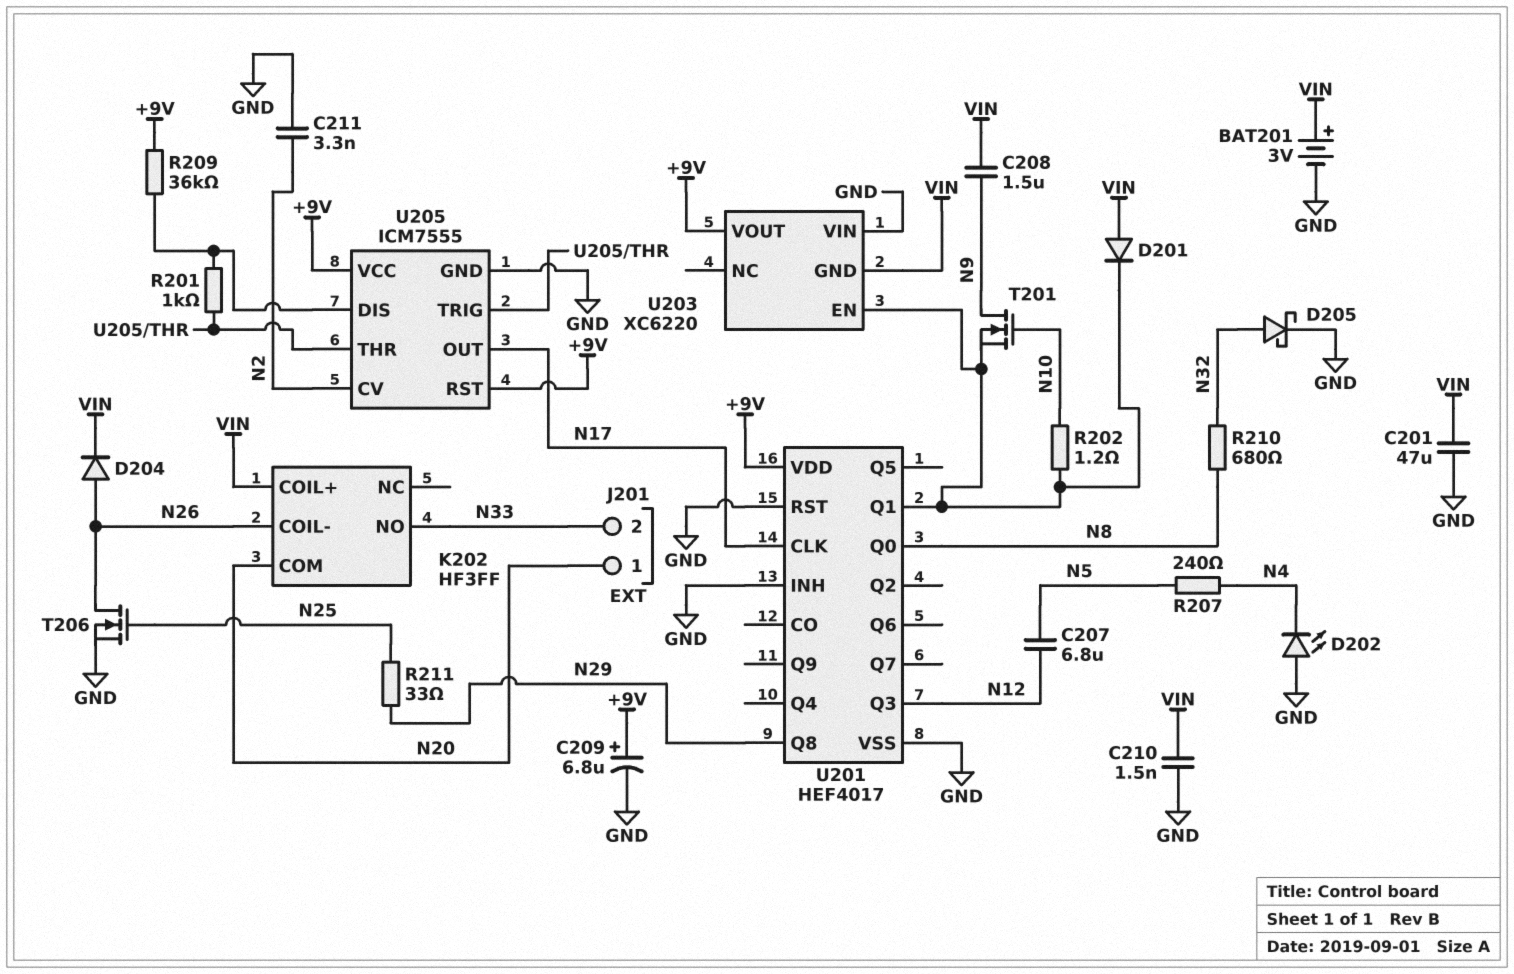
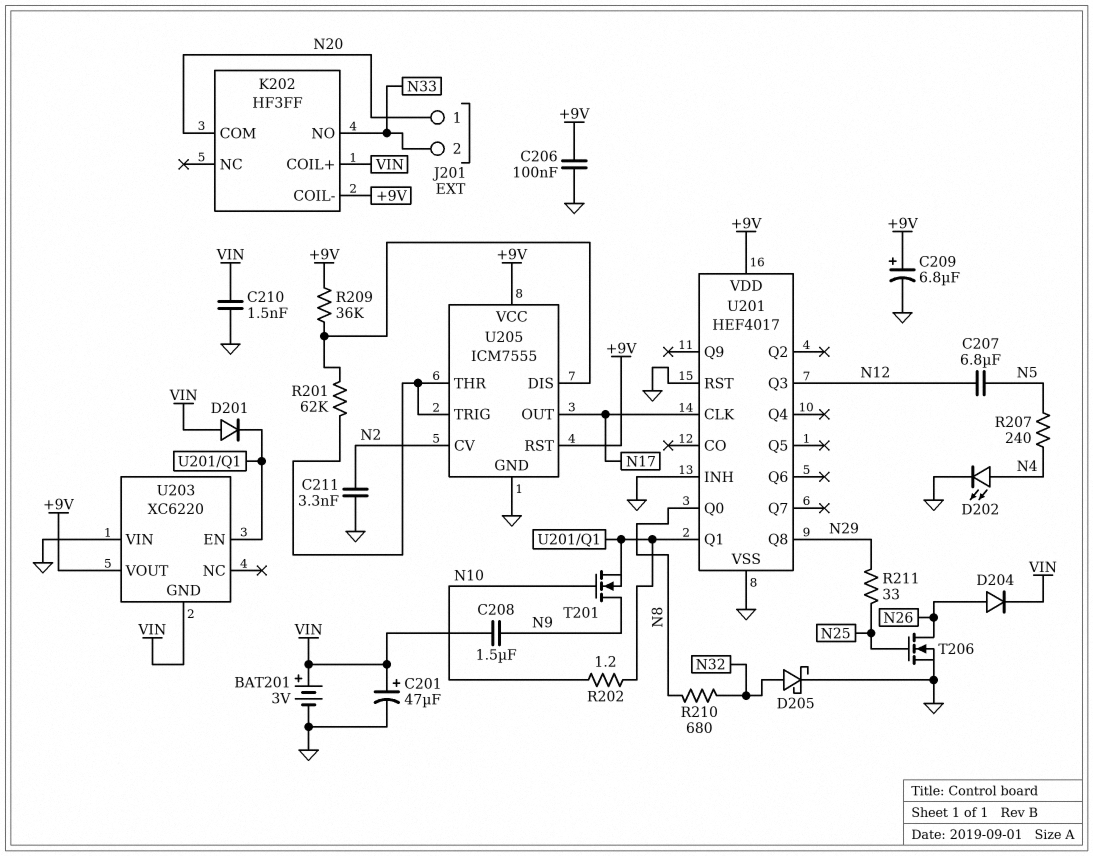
C201: 47uF (GND, VIN) -> 47uF (plus VIN, minus GND)
C206: none -> 100nF (+9V, GND)
D202: LED (A GND, K N4) -> LED (A N4, K GND)
K202 pin COIL-: N26 -> +9V
R201: 1k (U205/DIS, U205/THR) -> 62k (U205/DIS, U205/THR)

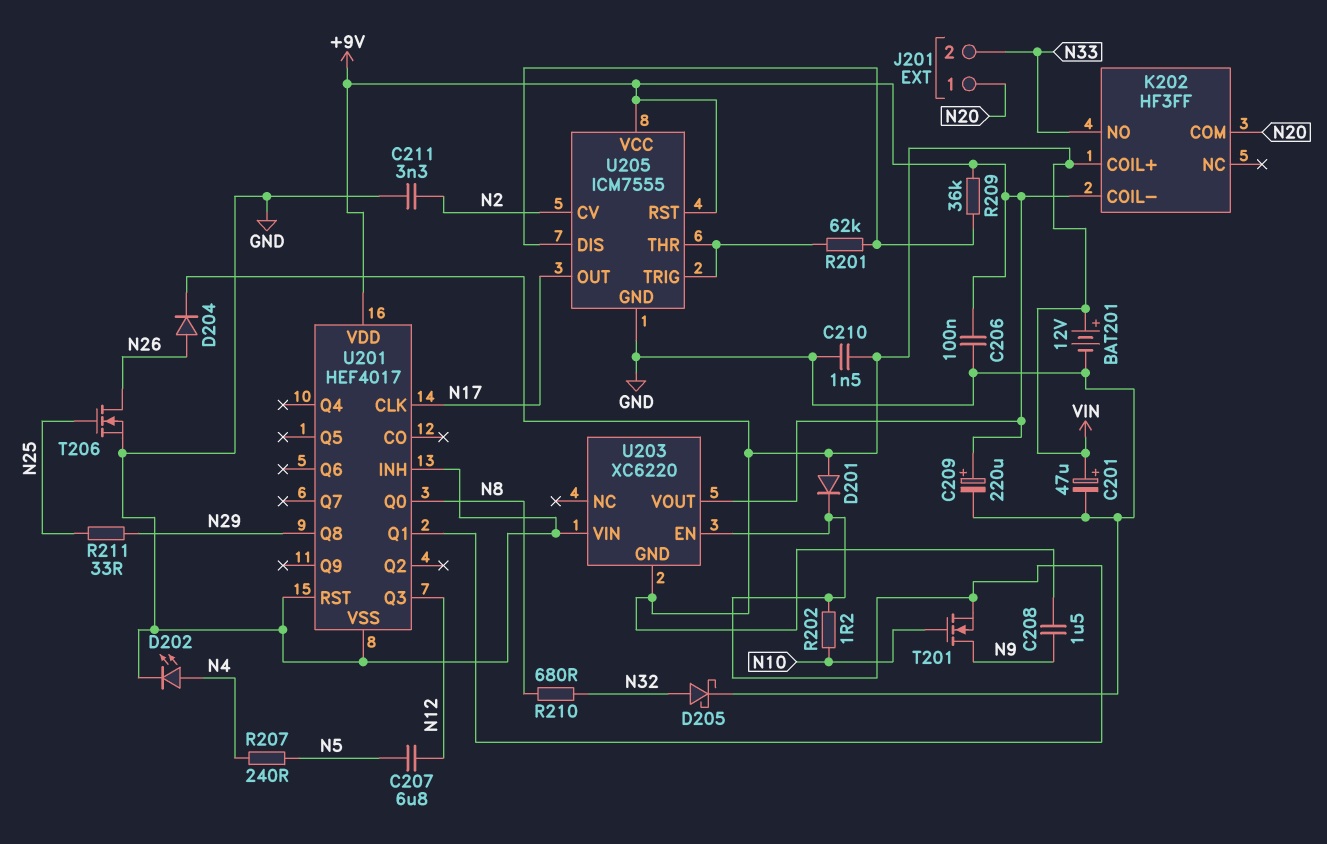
BAT201: 3V (plus VIN, minus GND) -> 12V (plus VIN, minus GND)
C209: 6.8uF (plus +9V, minus GND) -> 220uF (plus +9V, minus GND)

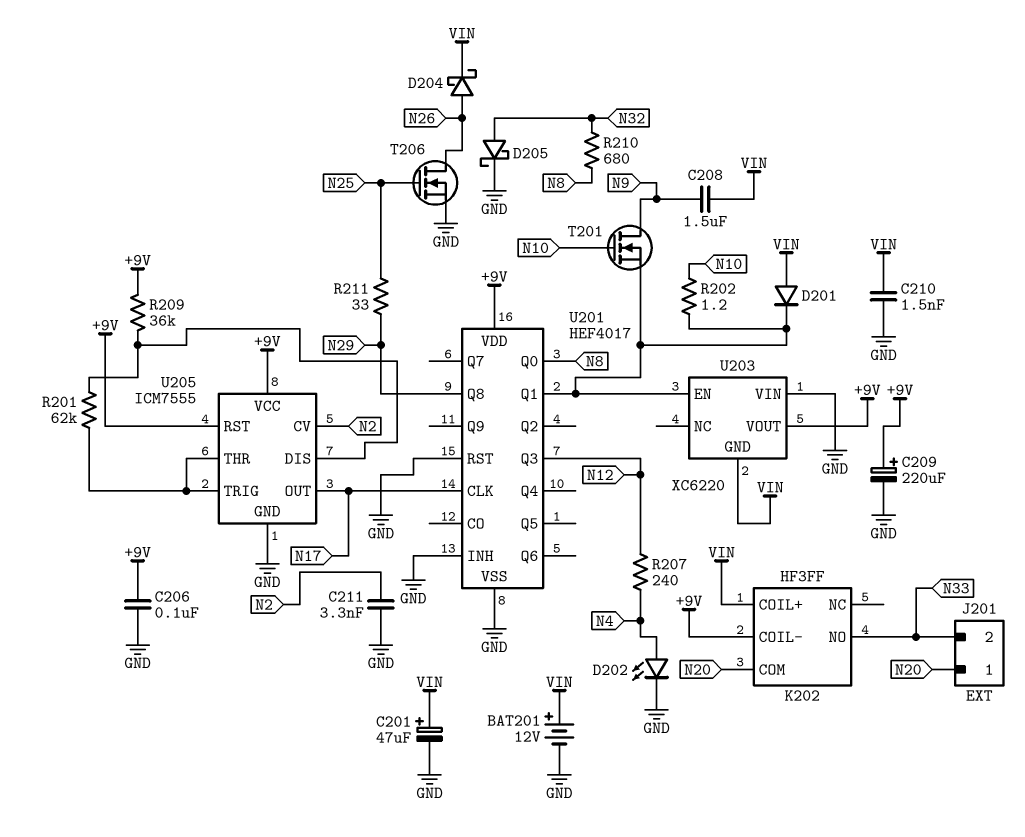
C207: 6.8uF (N5, N12) -> none
D204: diode (A N26, K VIN) -> schottky (A N26, K VIN)
R207: 240 (N4, N5) -> 240 (N4, N12)

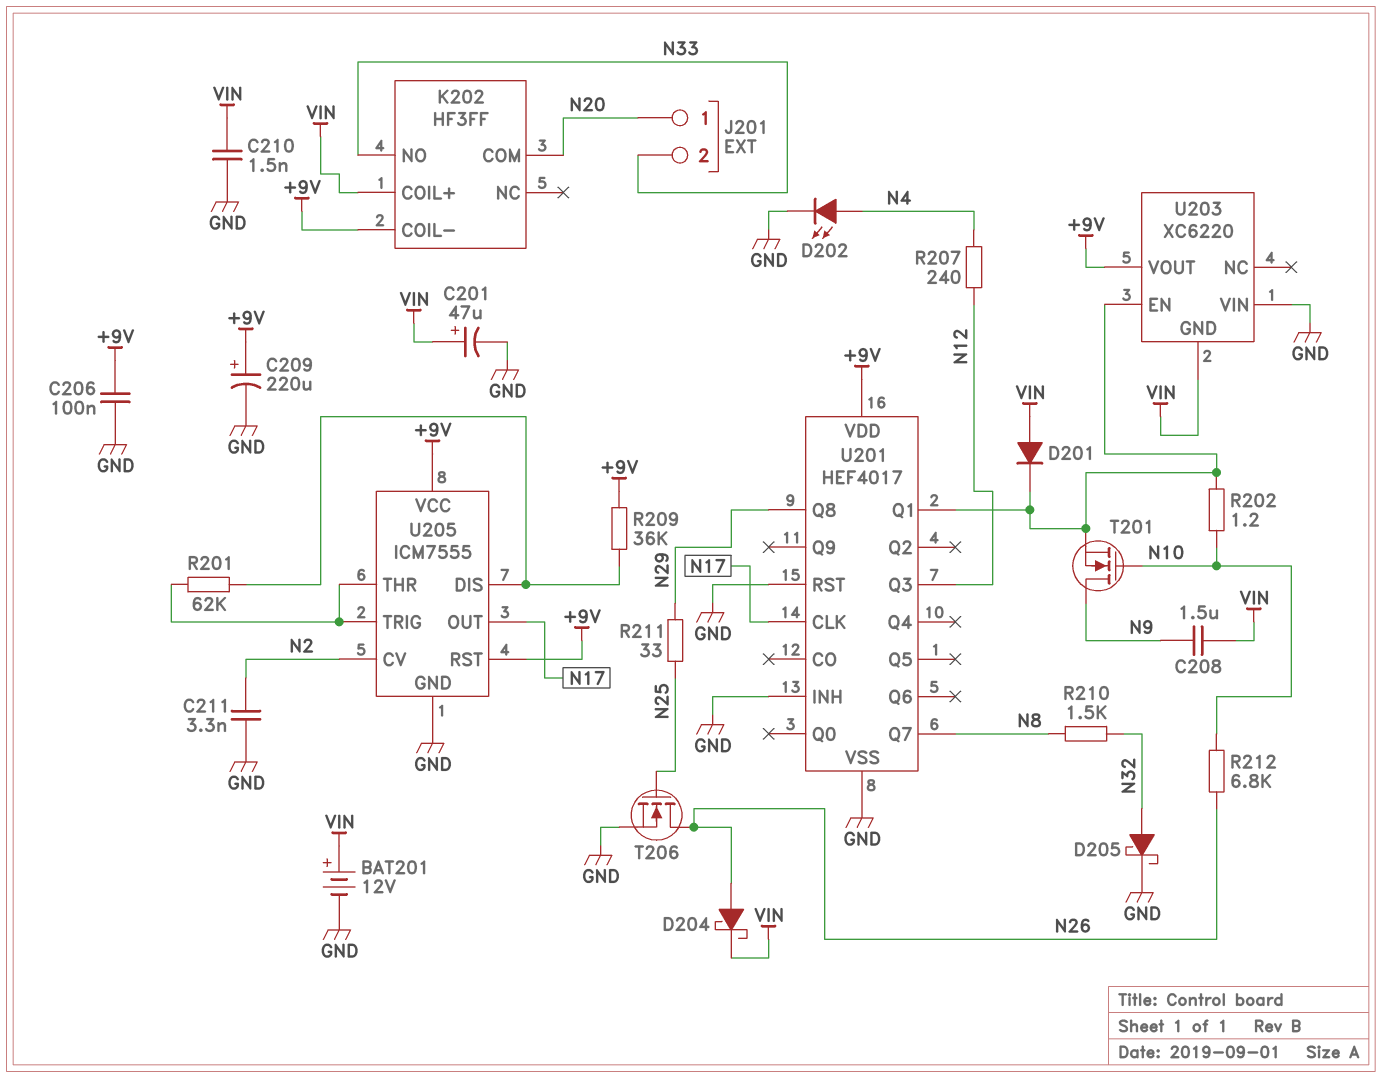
R210: 680 (N8, N32) -> 1.5k (N8, N32)
R212: none -> 6.8k (N10, N26)
U201 pin Q0: N8 -> none
U201 pin Q7: none -> N8

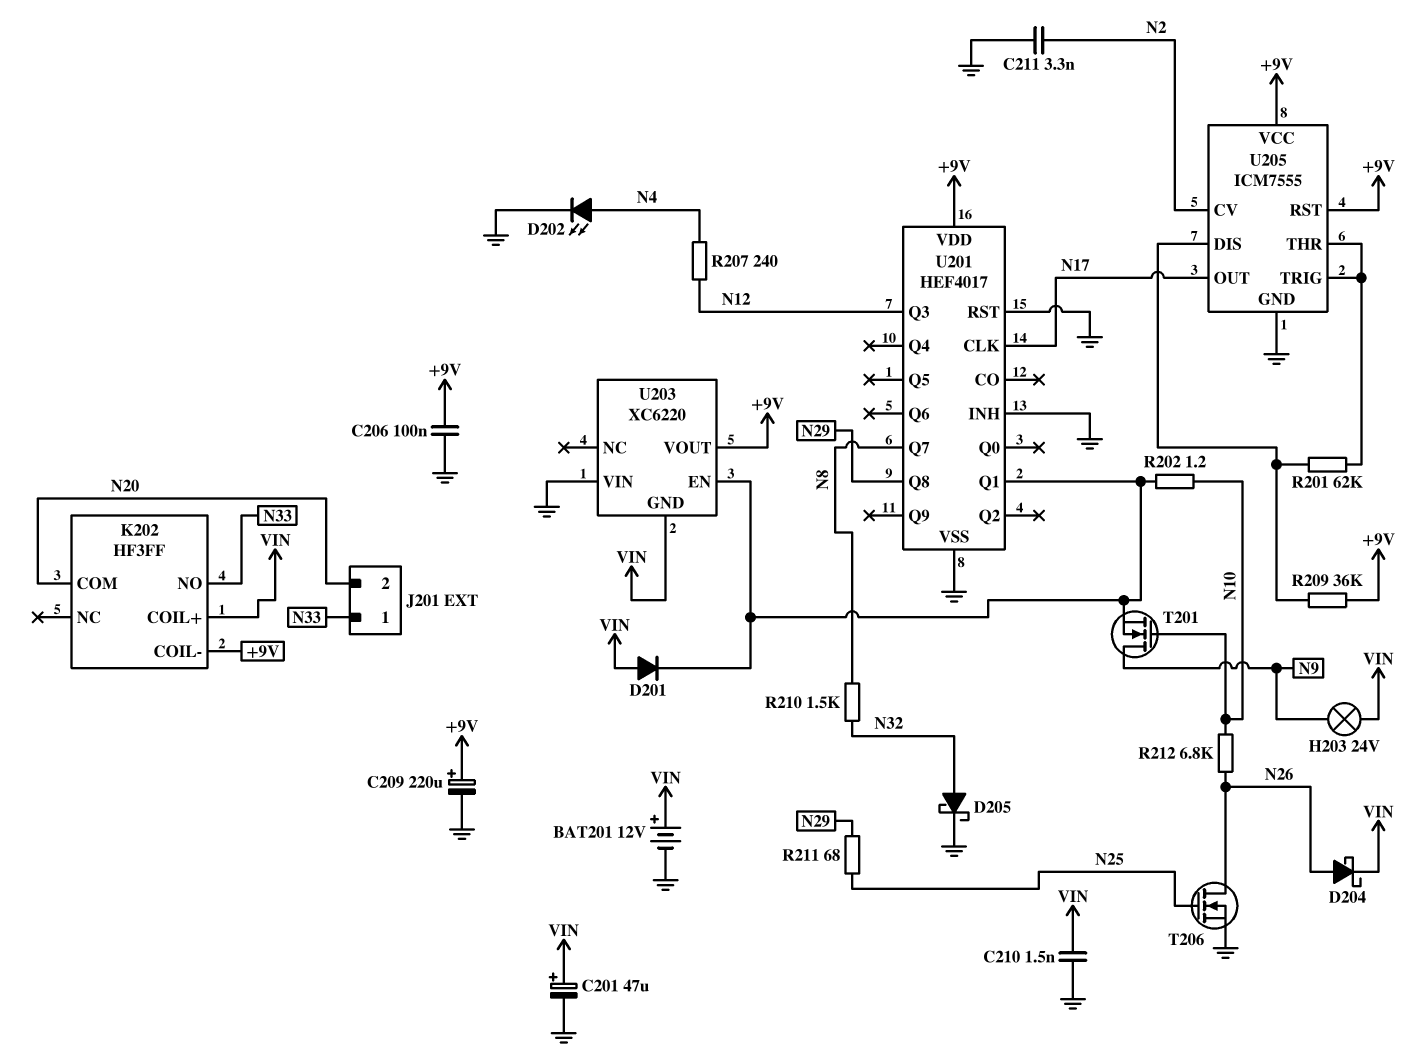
C208: 1.5uF (N9, VIN) -> none
H203: none -> lamp 24V (N9, VIN)
J201 pin 1: N20 -> N33
J201 pin 2: N33 -> N20
R211: 33 (N25, N29) -> 68 (N25, N29)

